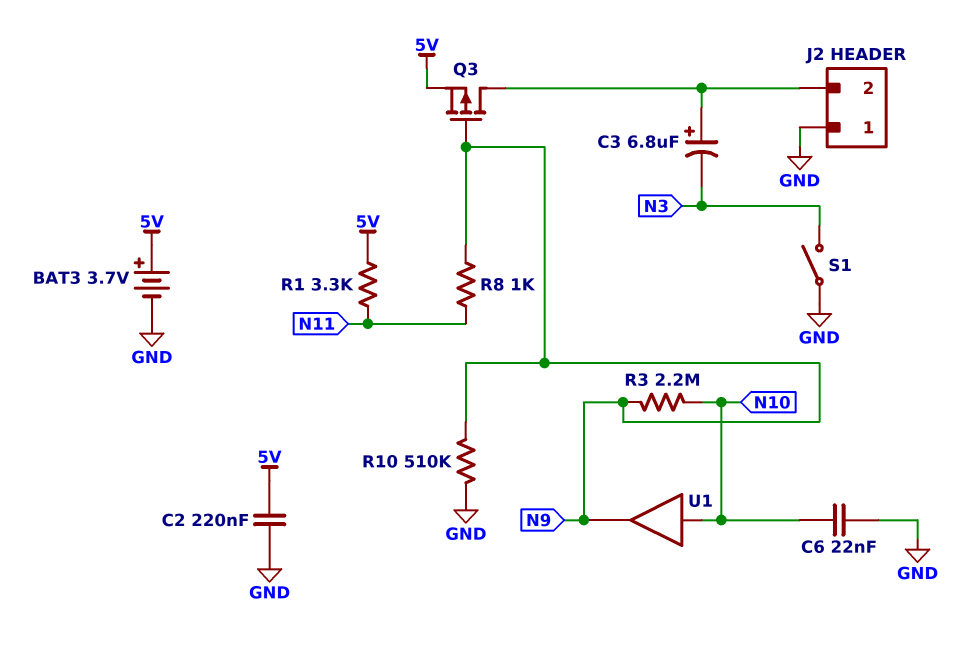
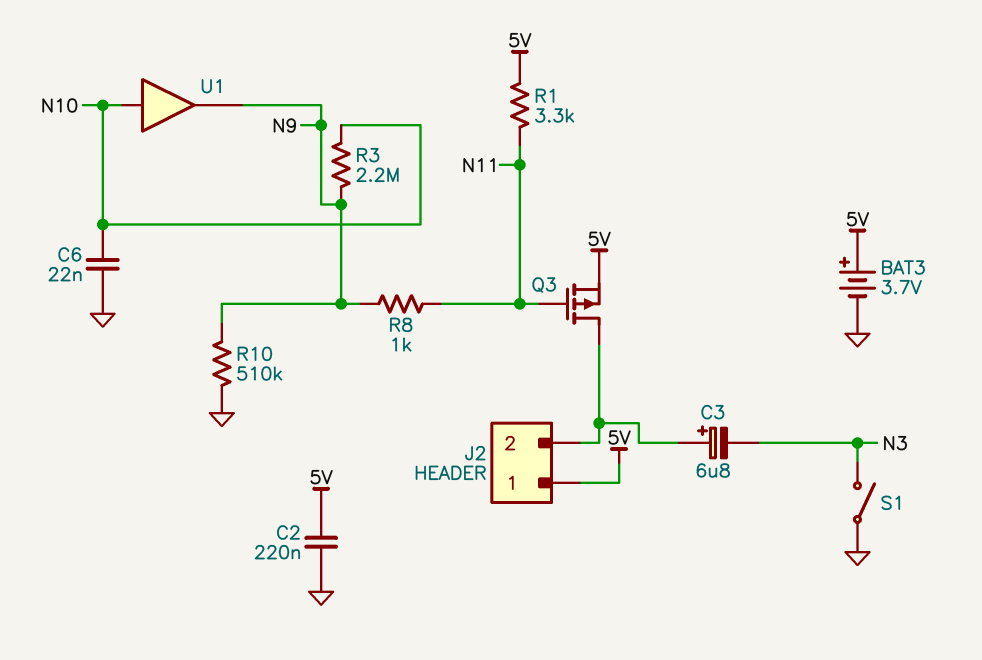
J2 pin 1: GND -> 5V
Q3: PMOS (G N9, D J2/2, S 5V) -> PMOS (G N11, D J2/2, S 5V)

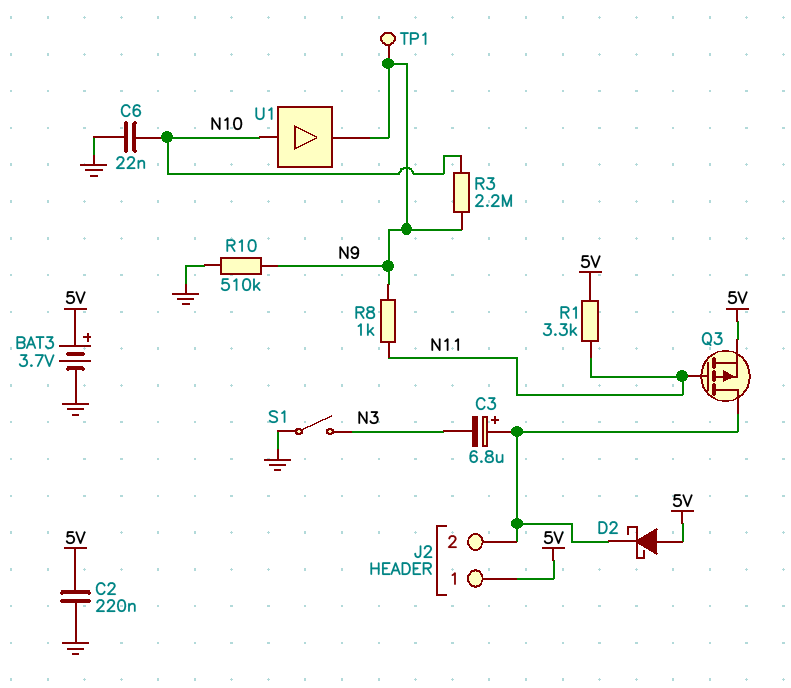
D2: none -> schottky (A 5V, K J2/2)
TP1: none -> test point (N9)

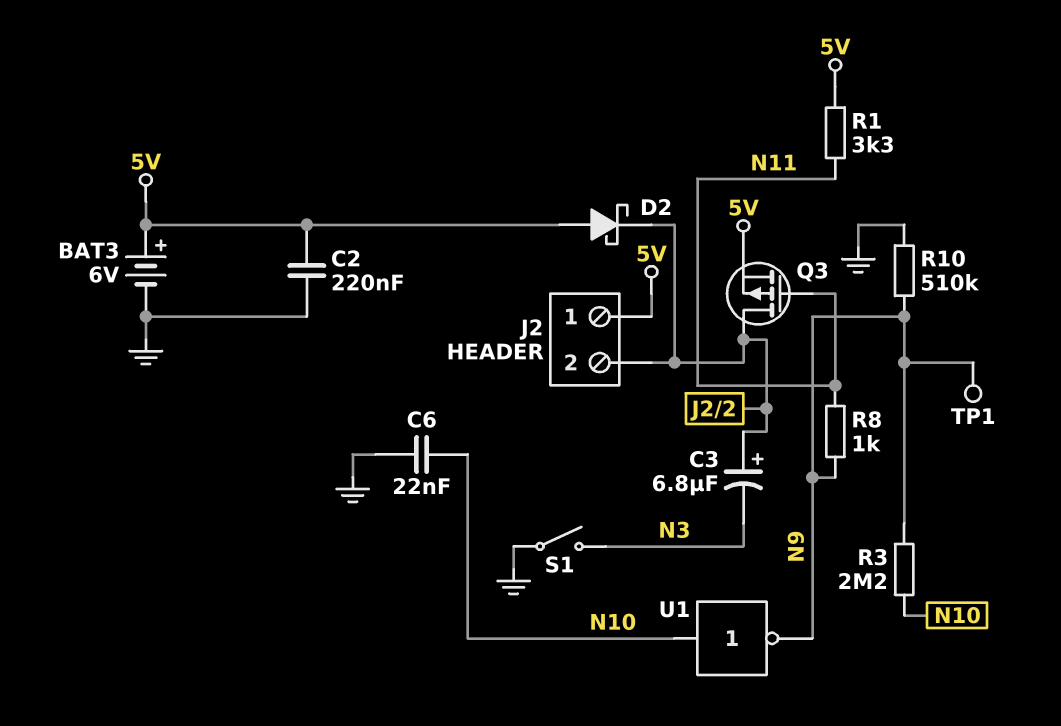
BAT3: 3.7V (plus 5V, minus GND) -> 6V (plus 5V, minus GND)
U1: buffer (in N10, out N9) -> NOT (in N10, out N9)

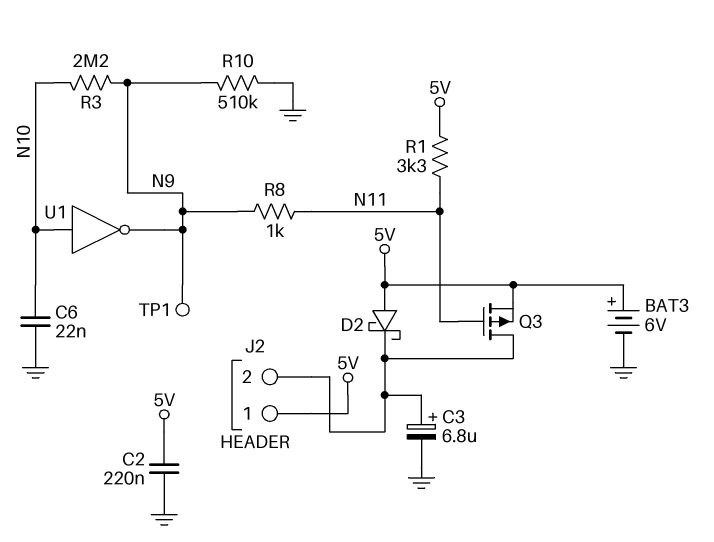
C3: 6.8uF (plus J2/2, minus N3) -> 6.8uF (plus J2/2, minus GND)
S1: switch (GND, N3) -> none

